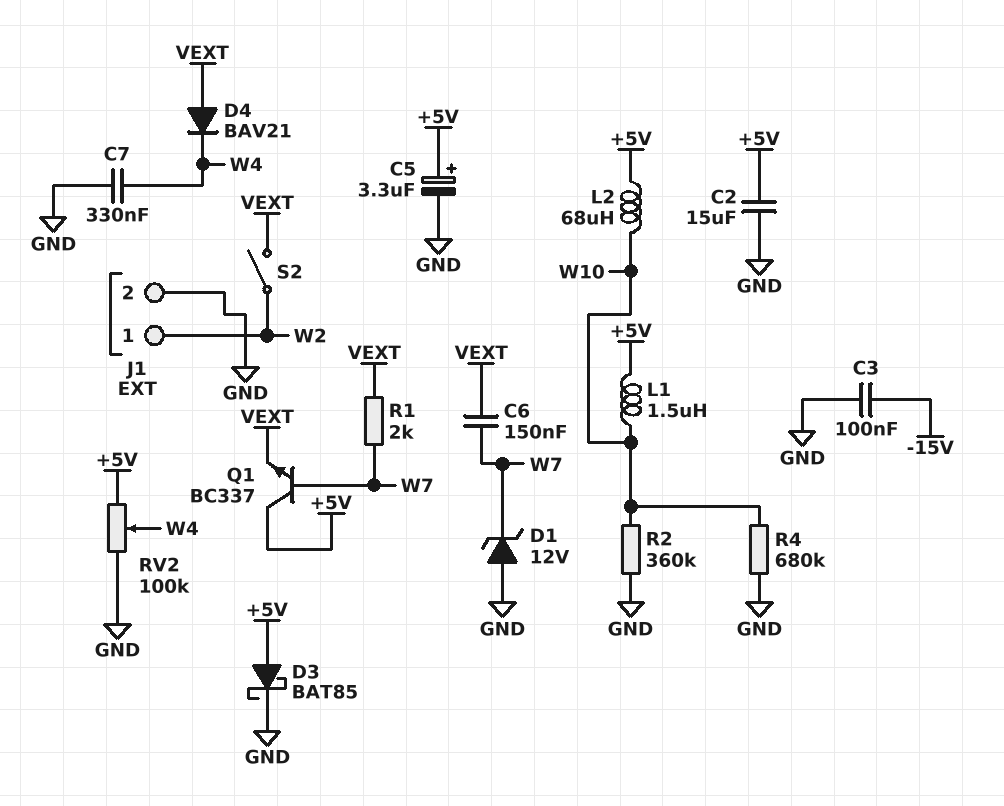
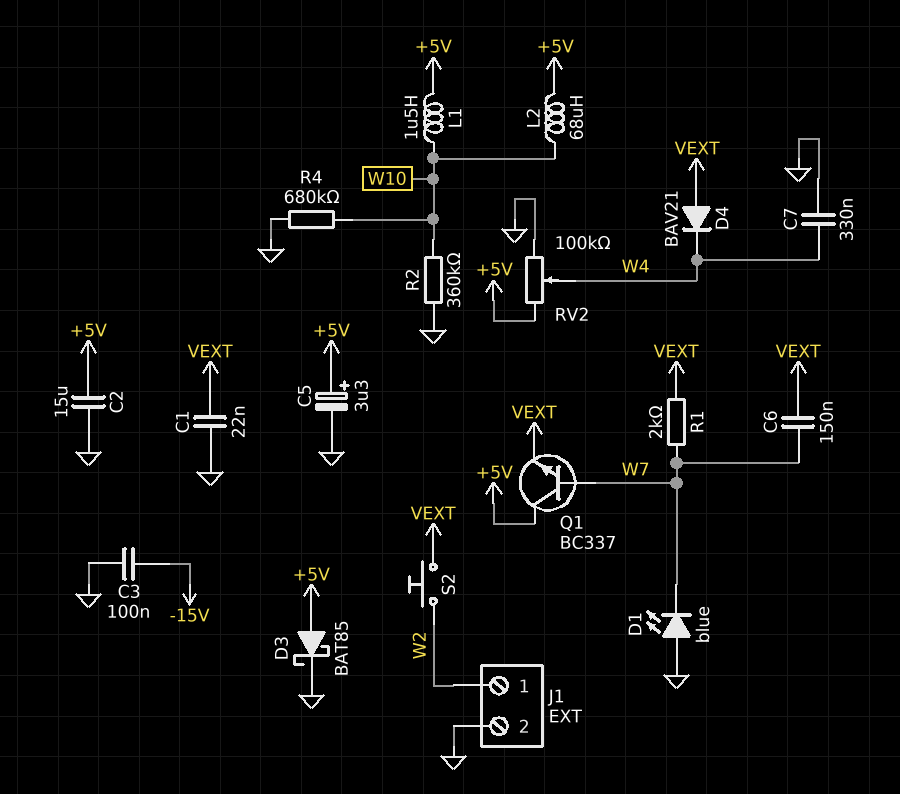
C1: none -> 22nF (GND, VEXT)
D1: zener 12V (A GND, K W7) -> LED blue (A GND, K W7)
S2: switch (VEXT, W2) -> button (VEXT, W2)

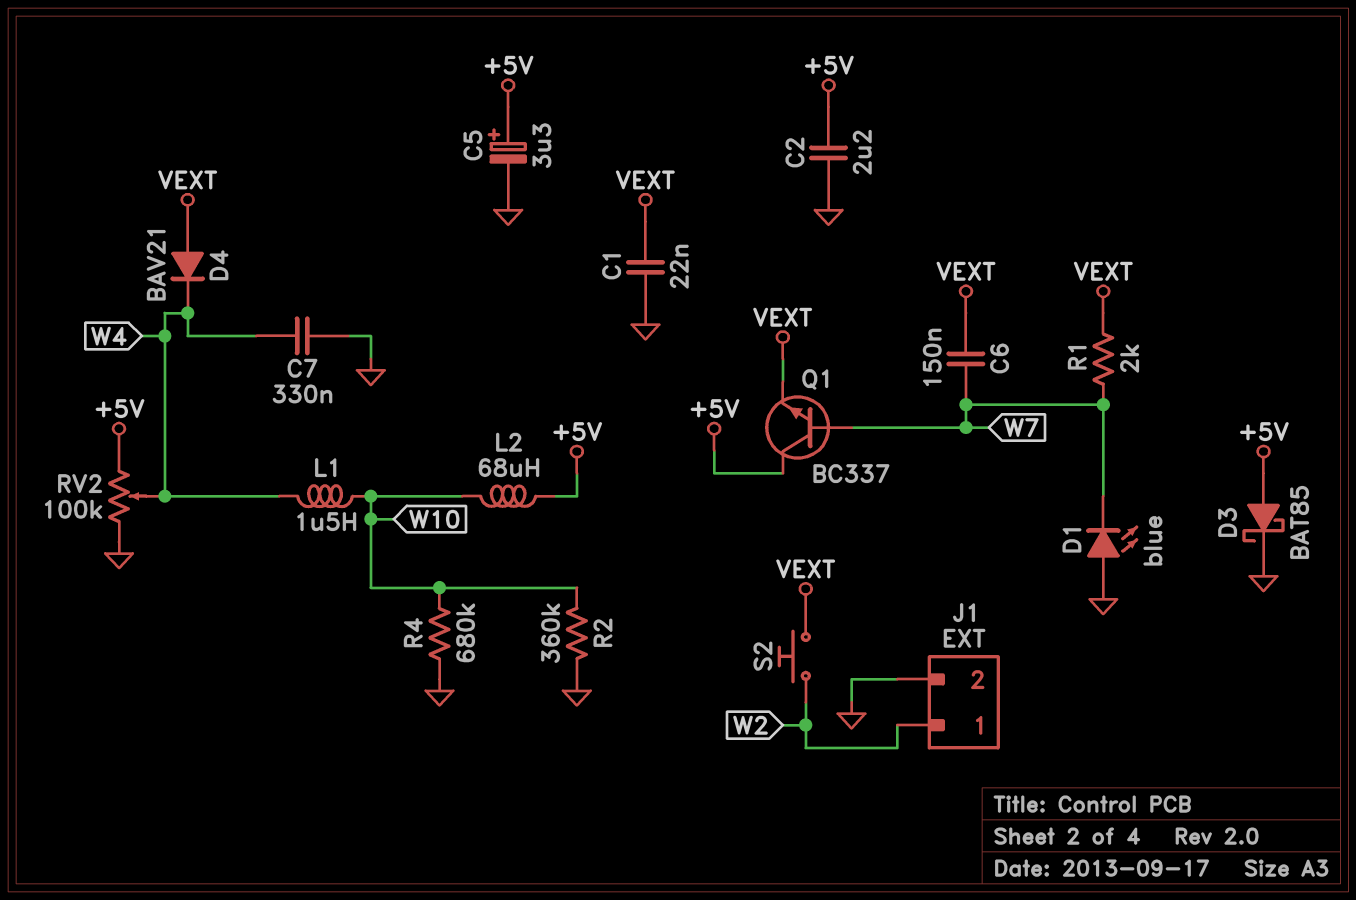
C2: 15uF (+5V, GND) -> 2.2uF (+5V, GND)
C3: 100nF (-15V, GND) -> none
L1: 1.5uH (+5V, W10) -> 1.5uH (W4, W10)

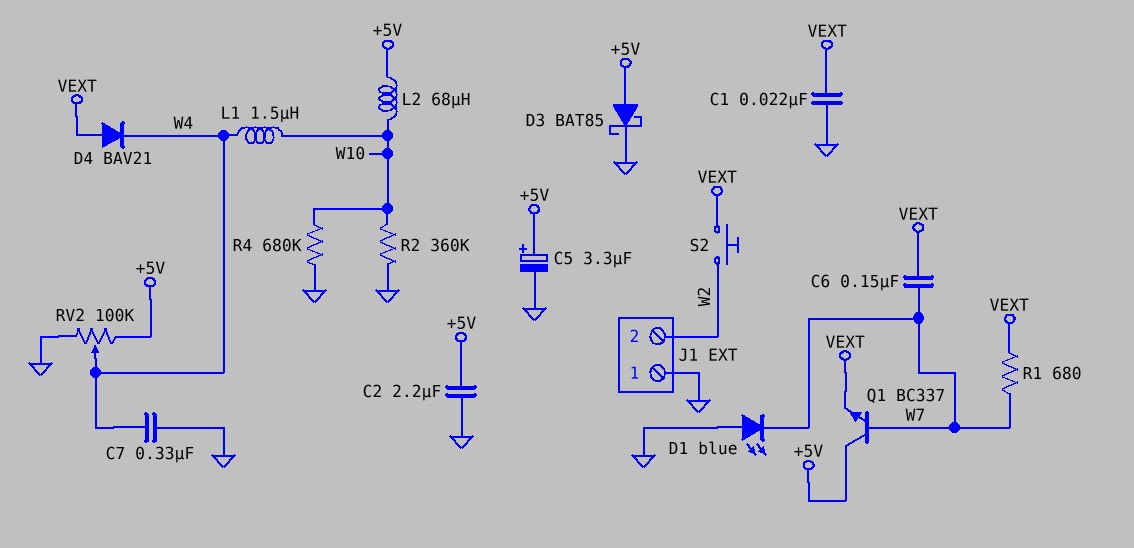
J1 pin 1: W2 -> GND
J1 pin 2: GND -> W2
R1: 2k (VEXT, W7) -> 680 (VEXT, W7)

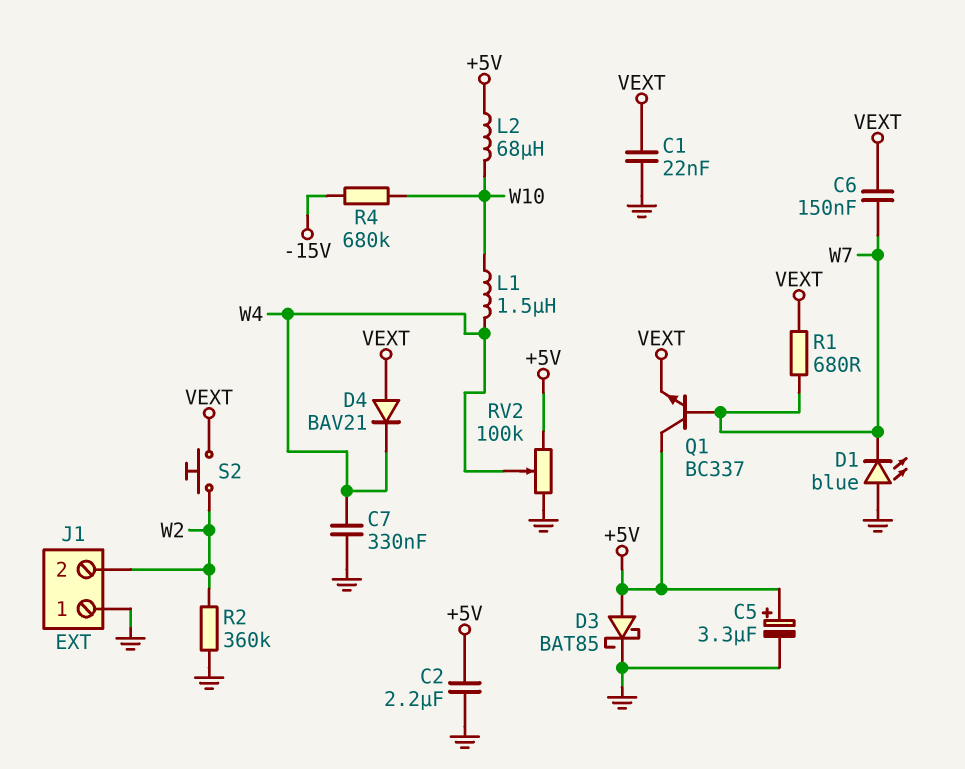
R2: 360k (GND, W10) -> 360k (GND, W2)
R4: 680k (GND, W10) -> 680k (-15V, W10)

